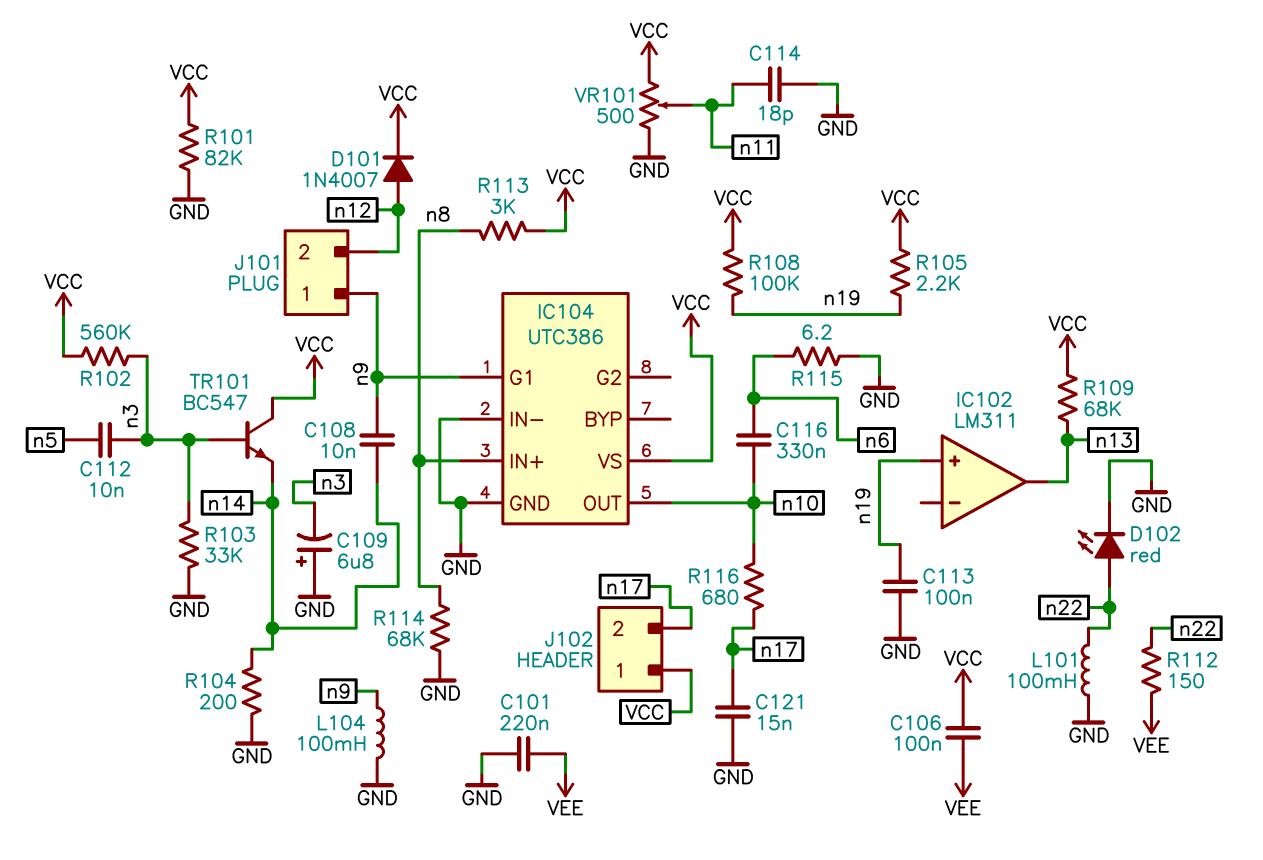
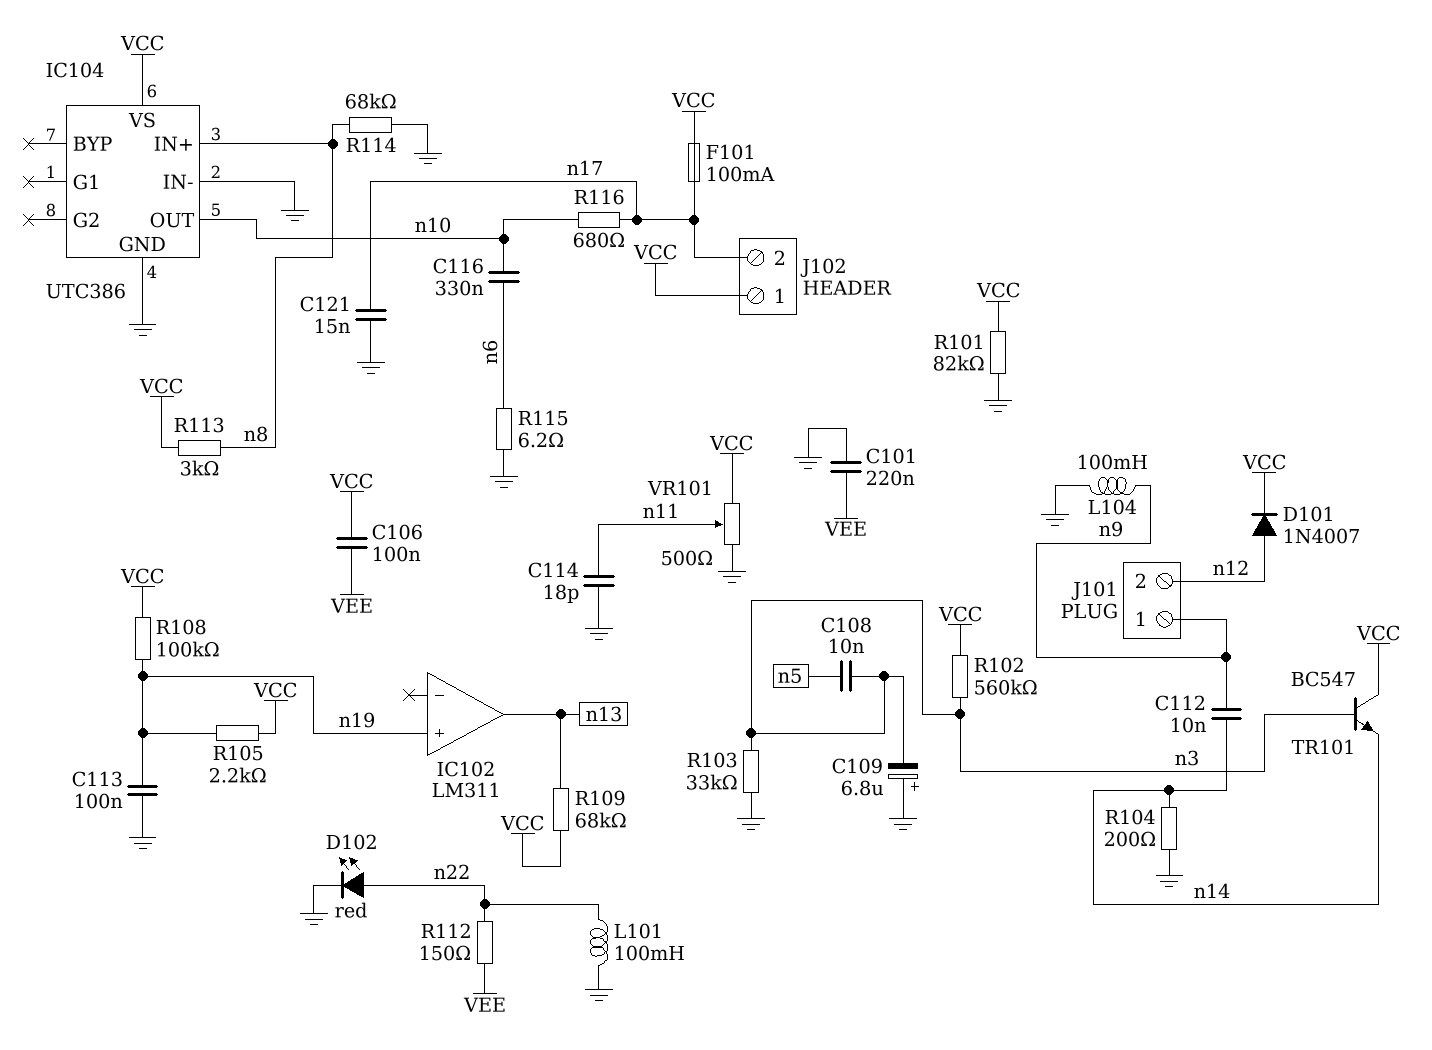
C108: 10nF (n9, n14) -> 10nF (n3, n5)
C112: 10nF (n3, n5) -> 10nF (n9, n14)
F101: none -> 100mA (VCC, n17)
IC104 pin G1: n9 -> none

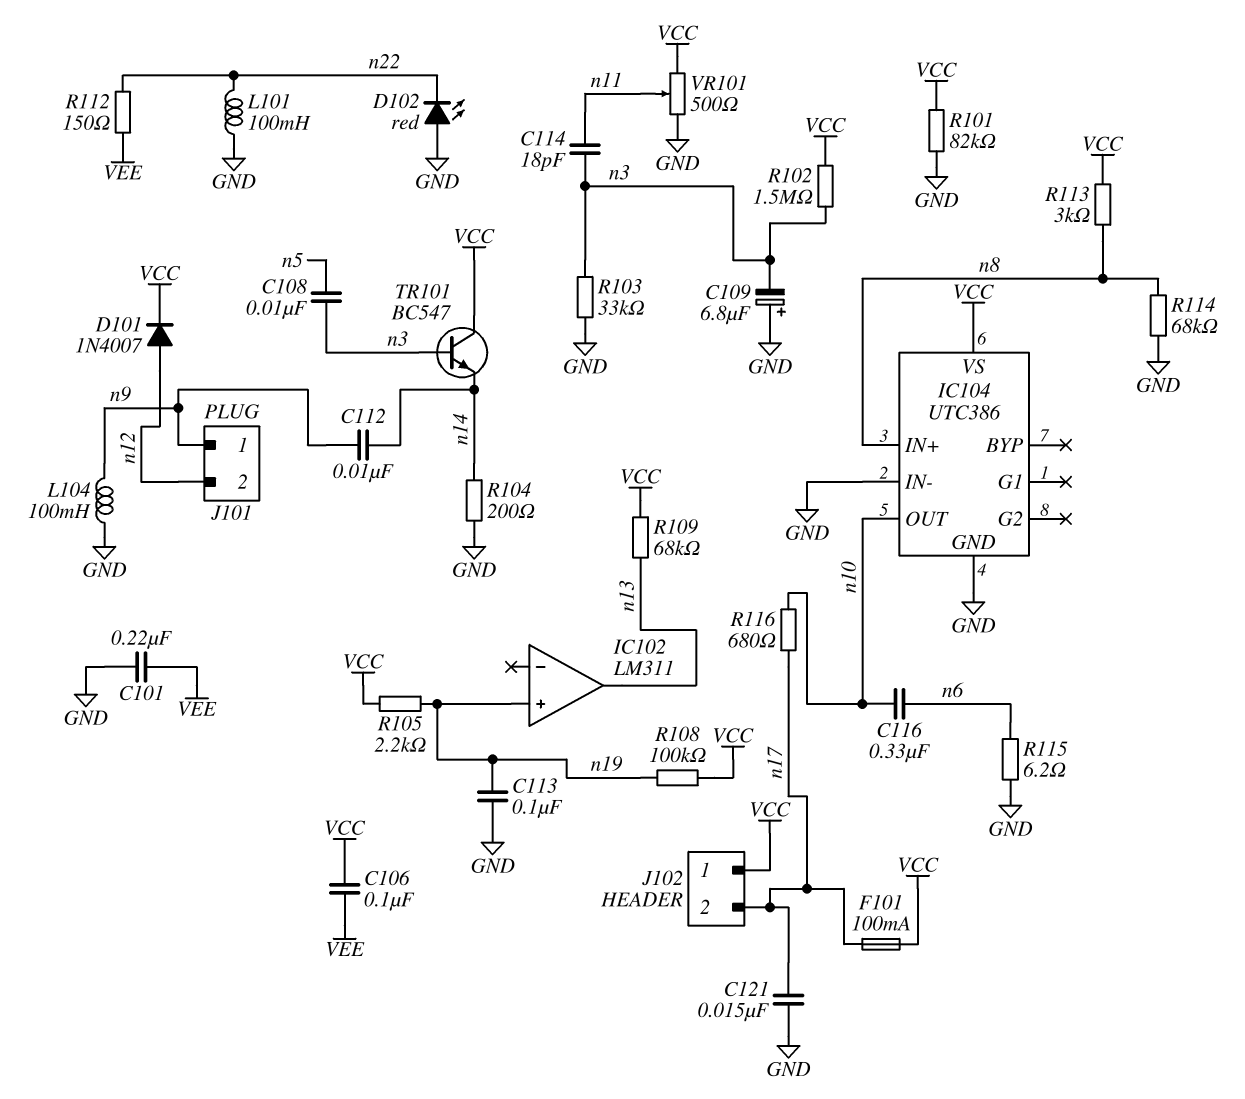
C114: 18pF (GND, n11) -> 18pF (n3, n11)
D102: LED red (A n22, K GND) -> LED red (A GND, K n22)
R102: 560k (VCC, n3) -> 1.5M (VCC, n3)

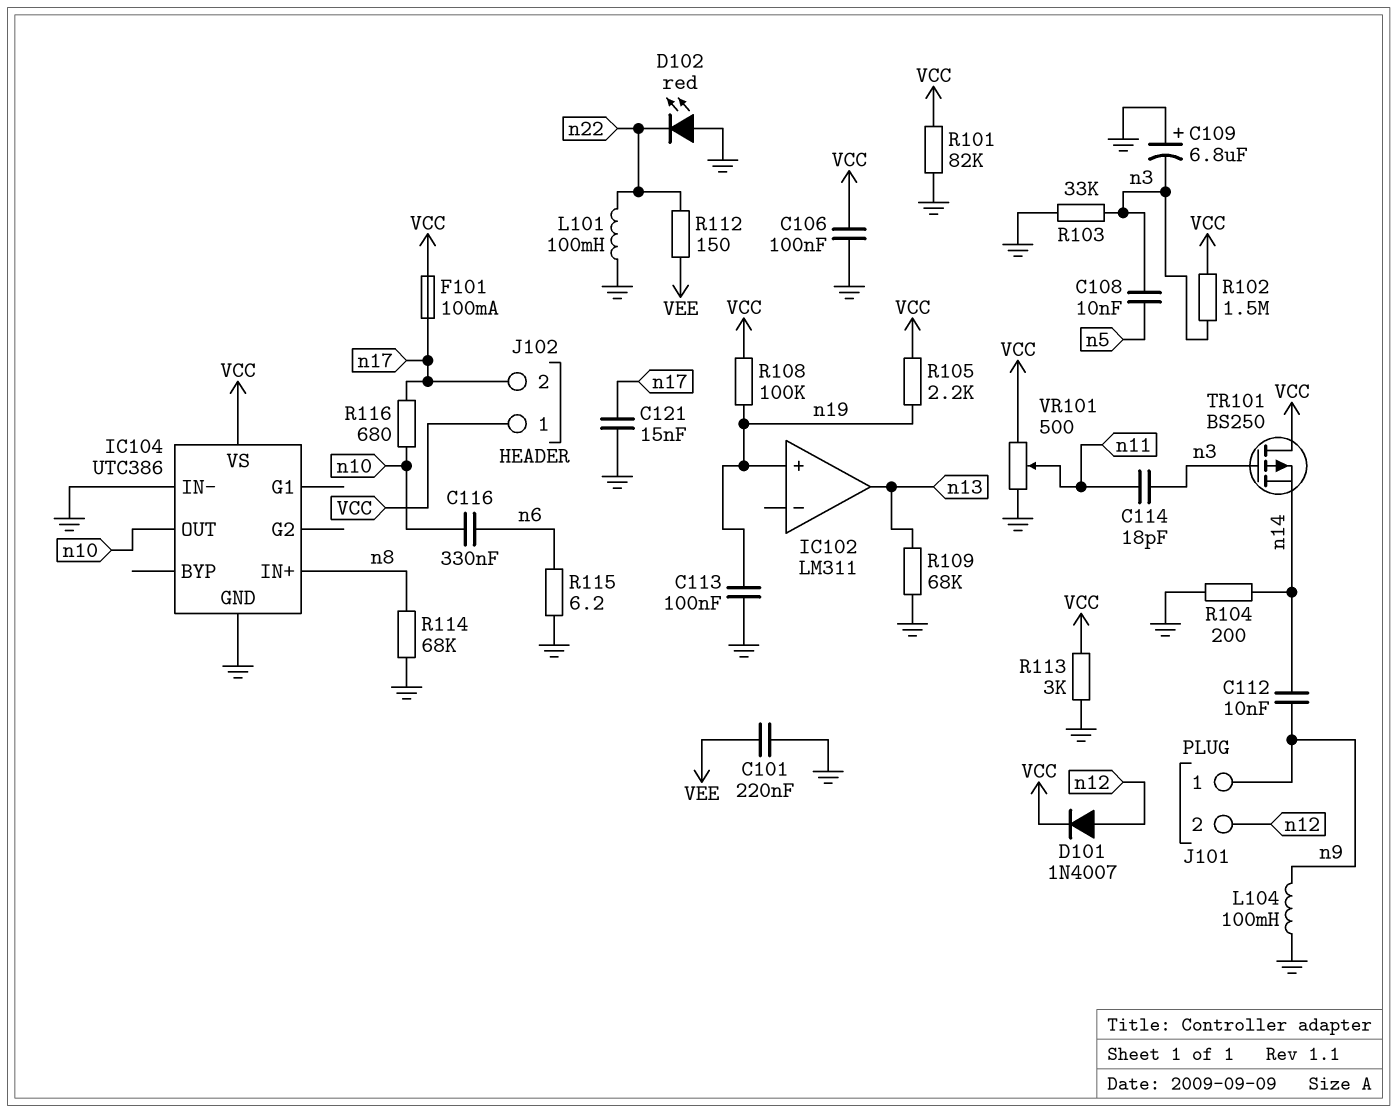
C106: 100nF (VCC, VEE) -> 100nF (GND, VCC)
R109: 68k (VCC, n13) -> 68k (GND, n13)
R113: 3k (VCC, n8) -> 3k (GND, VCC)
TR101: NPN BC547 (B n3, C VCC, E n14) -> PMOS BS250 (G n3, D VCC, S n14)

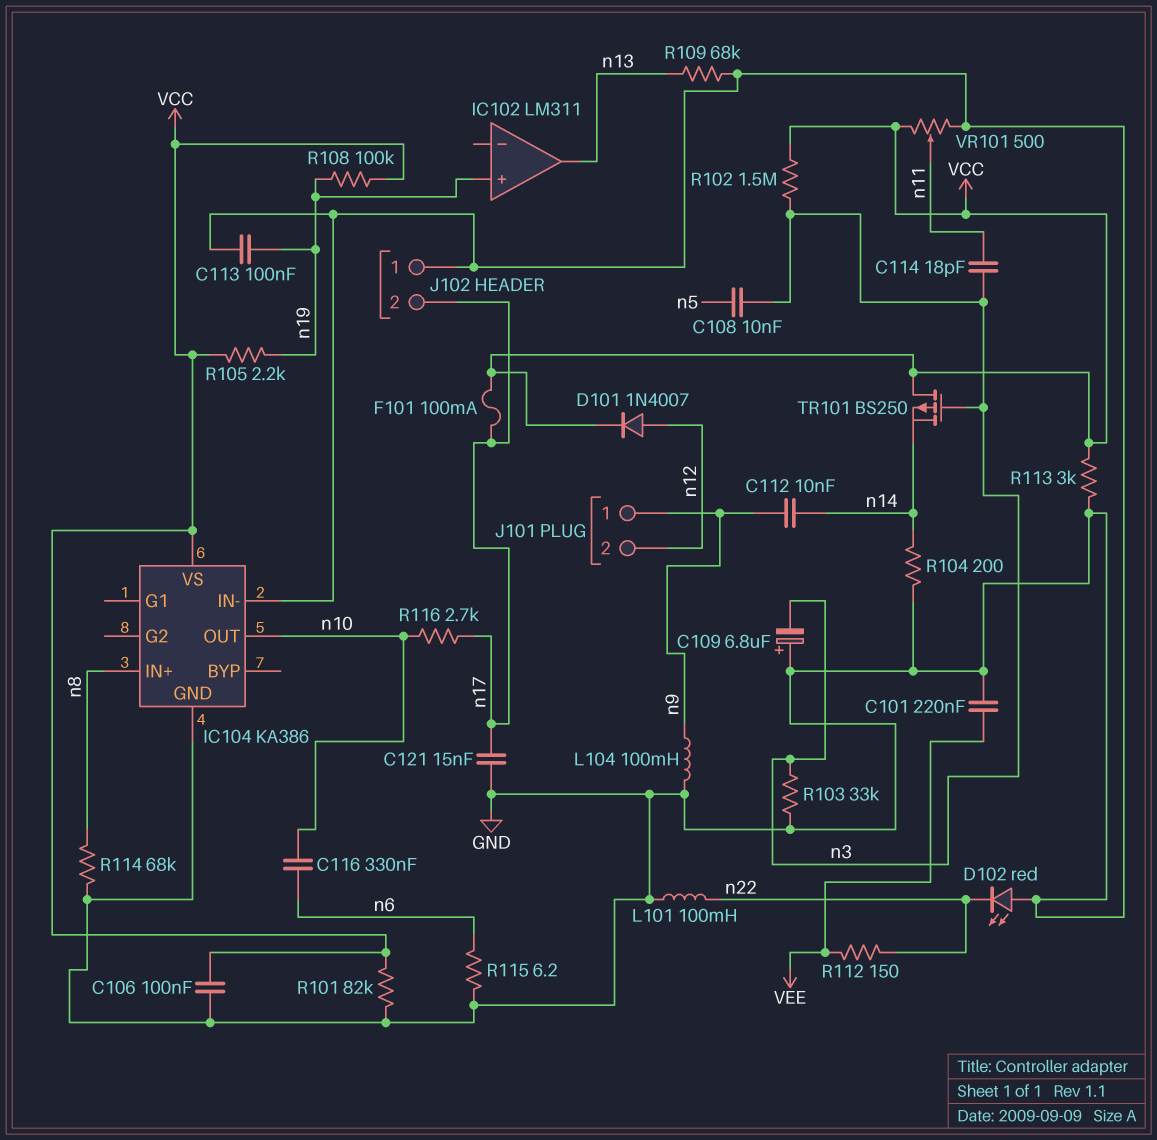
IC104: UTC386 -> KA386
J102 pin 1: VCC -> GND
R116: 680 (n10, n17) -> 2.7k (n10, n17)

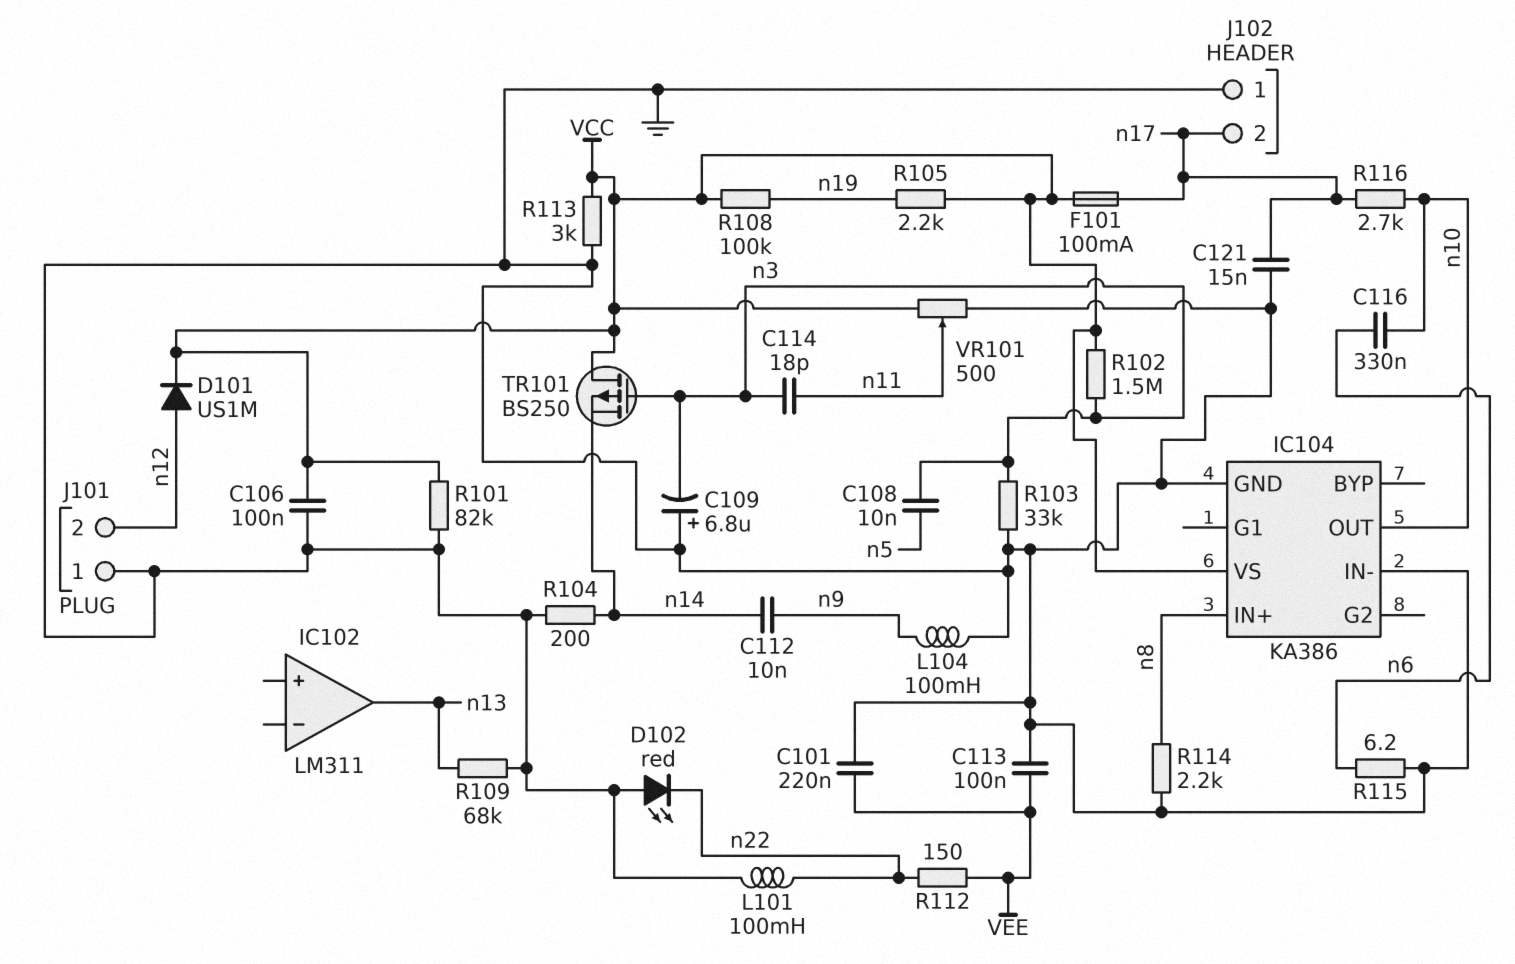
C113: 100nF (GND, n19) -> 100nF (GND, VEE)
D101: diode 1N4007 (A n12, K VCC) -> diode US1M (A n12, K VCC)
IC102 pin in+: n19 -> none
J101 pin 1: n9 -> GND
R114: 68k (GND, n8) -> 2.2k (GND, n8)

